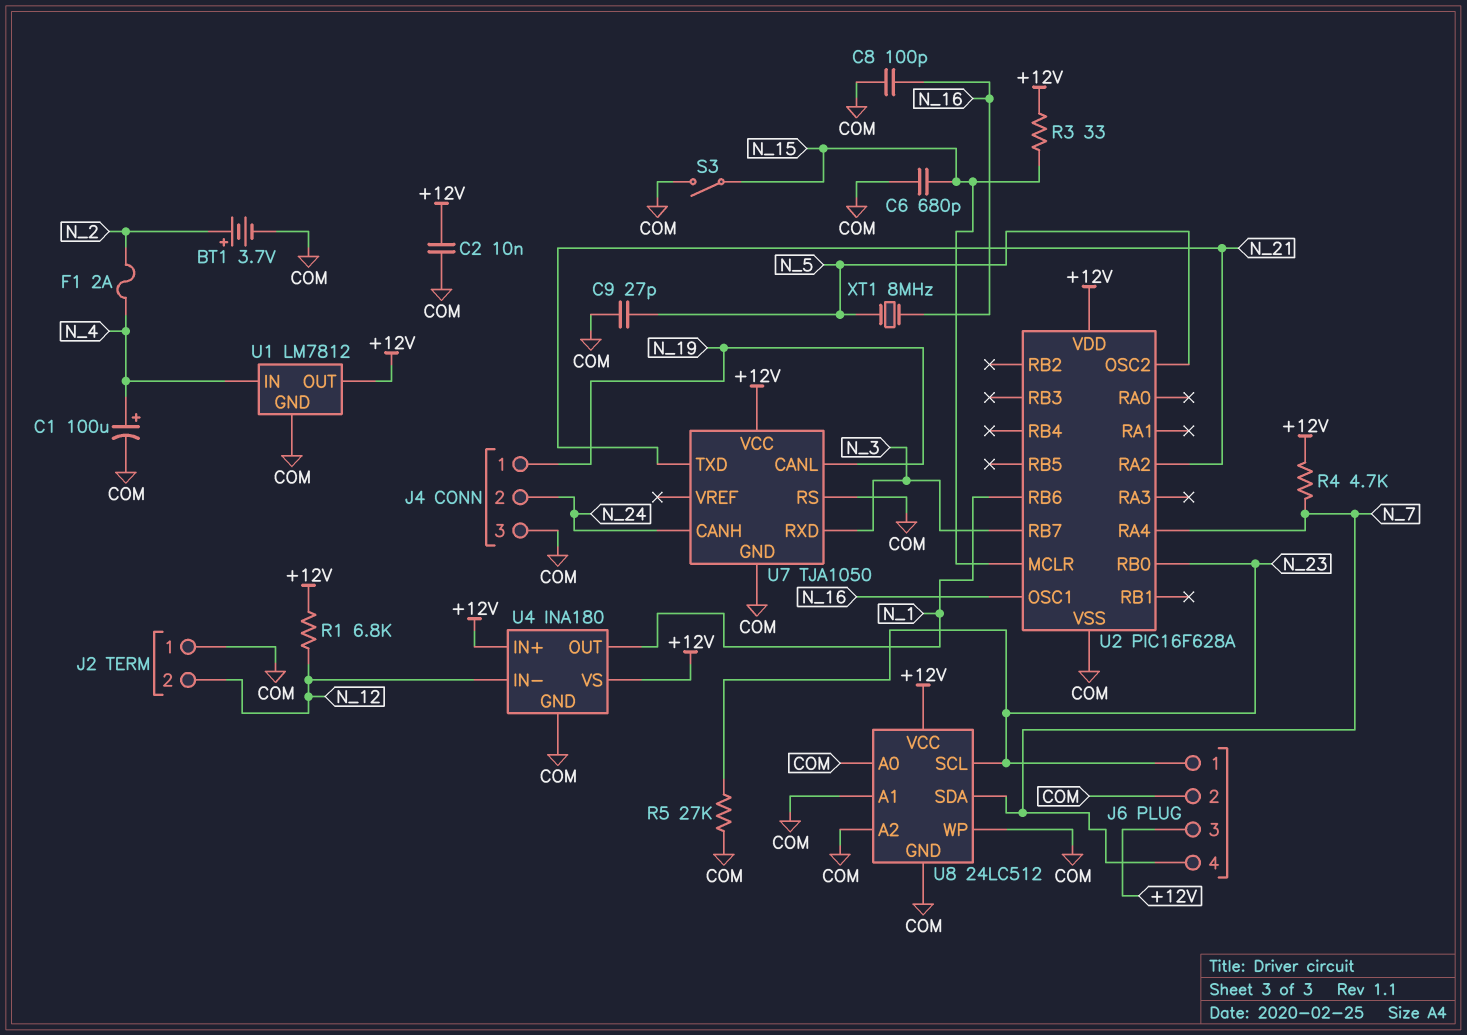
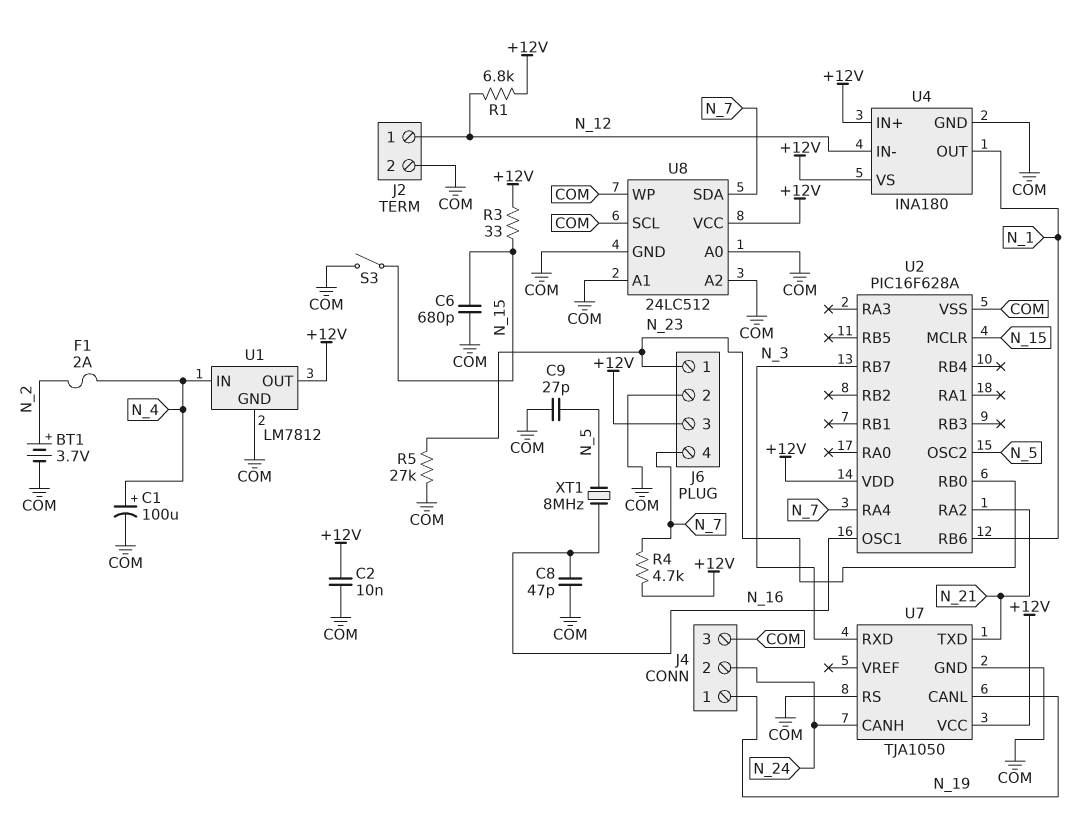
C8: 100pF (COM, N_16) -> 47pF (COM, N_16)
J2 pin 1: COM -> N_12
J2 pin 2: N_12 -> COM
U8 pin SCL: N_23 -> COM

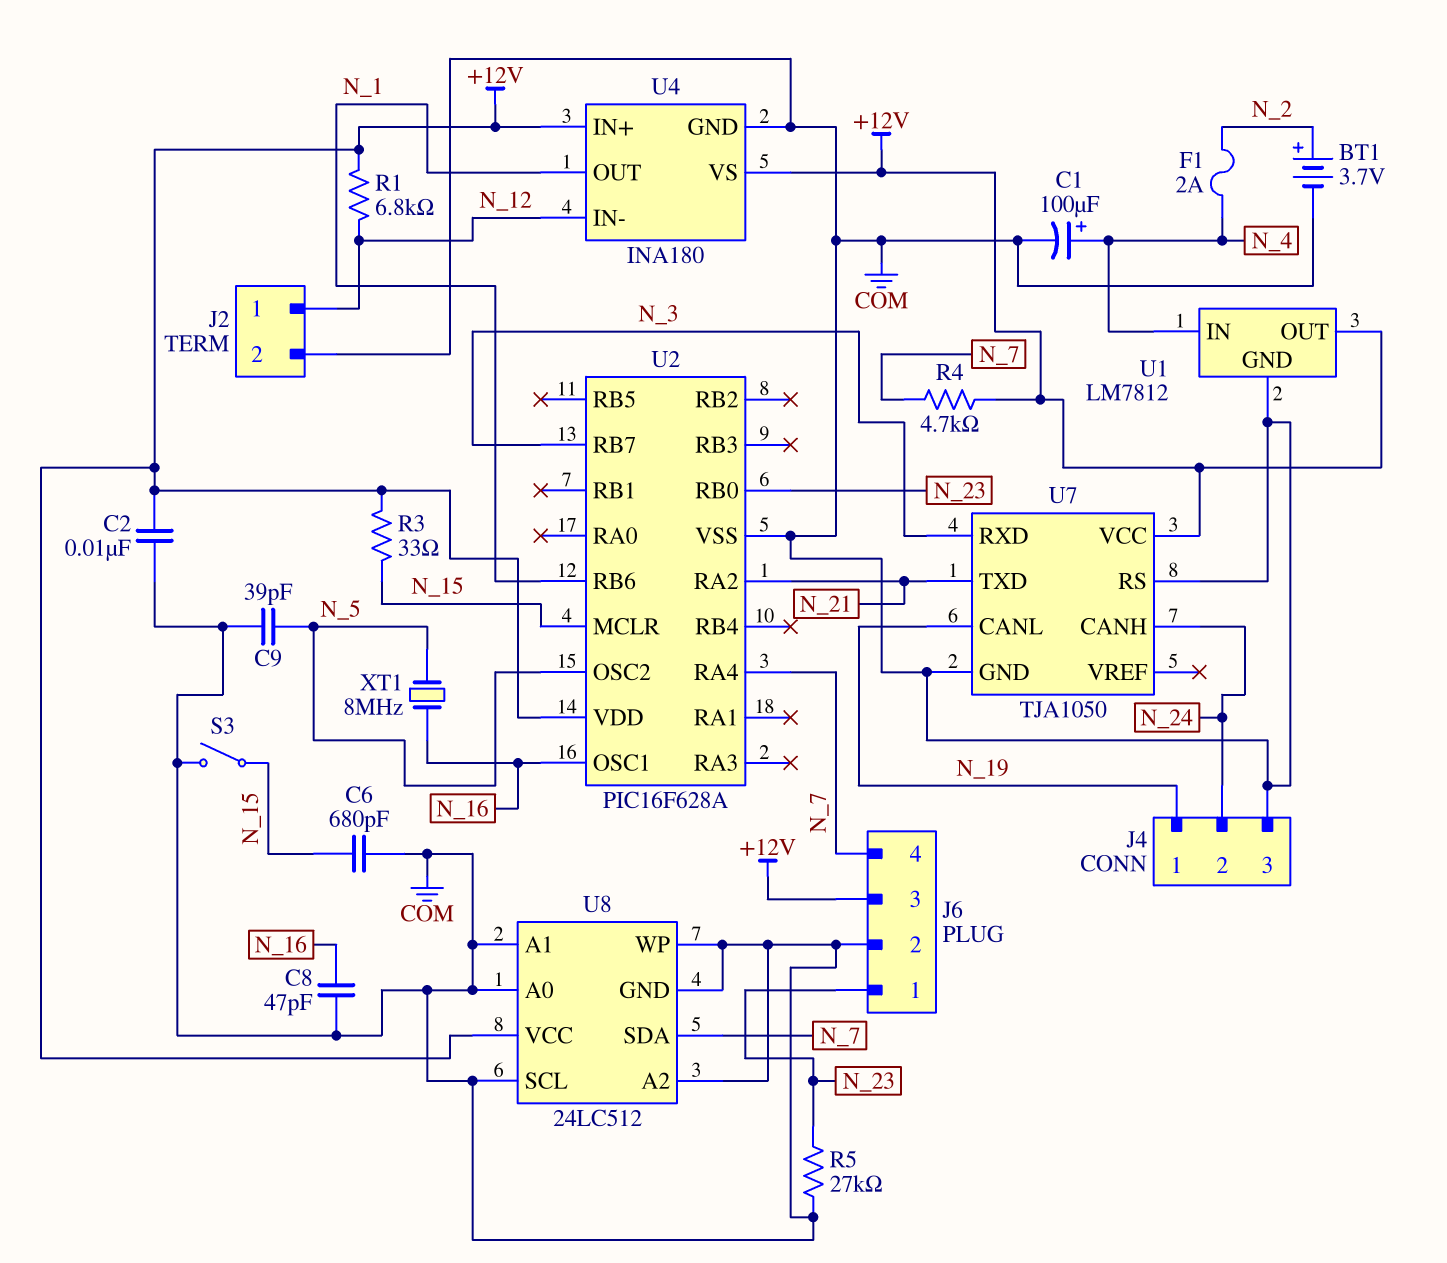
C9: 27pF (COM, N_5) -> 39pF (COM, N_5)

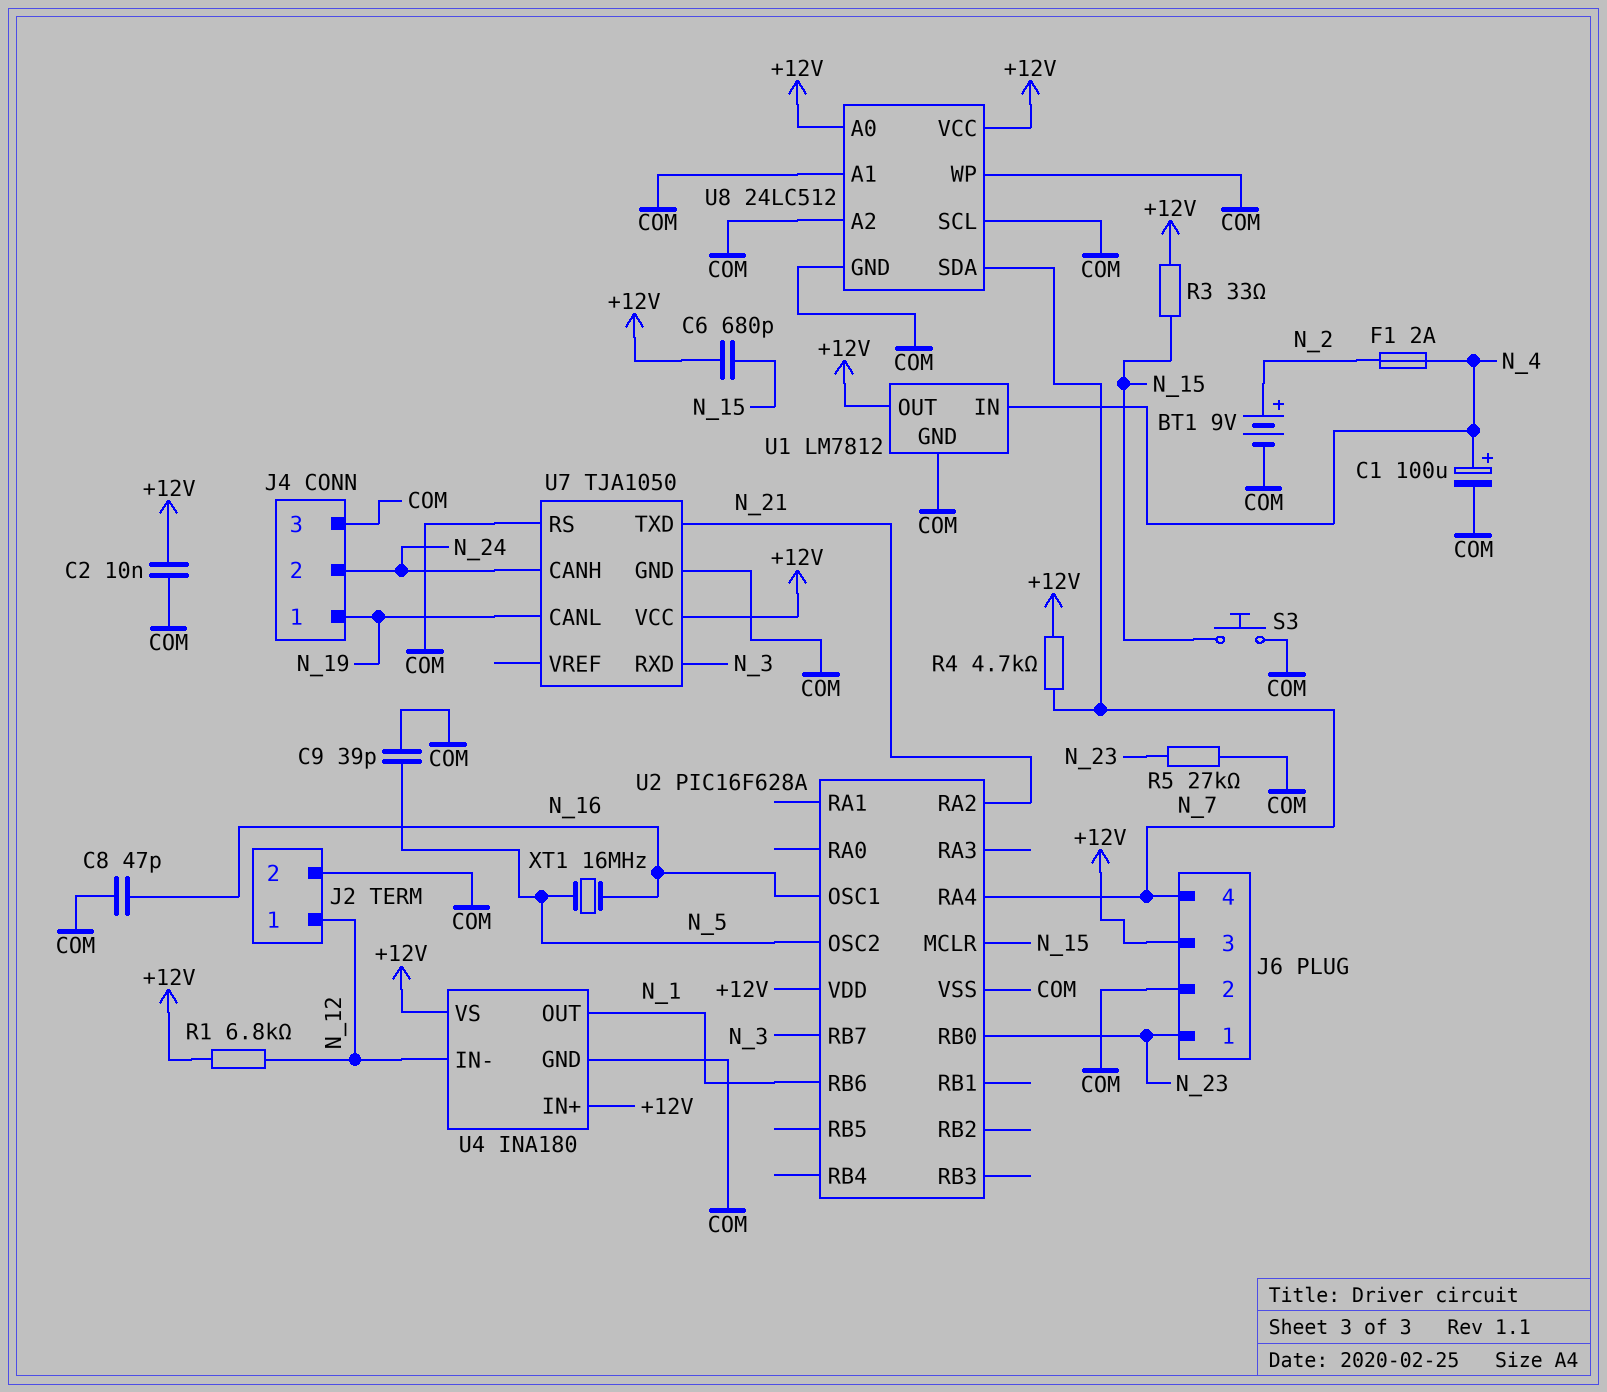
BT1: 3.7V (plus N_2, minus COM) -> 9V (plus N_2, minus COM)
C6: 680pF (COM, N_15) -> 680pF (+12V, N_15)
S3: switch (COM, N_15) -> button (COM, N_15)
U8 pin A0: COM -> +12V
XT1: 8MHz (N_5, N_16) -> 16MHz (N_5, N_16)

